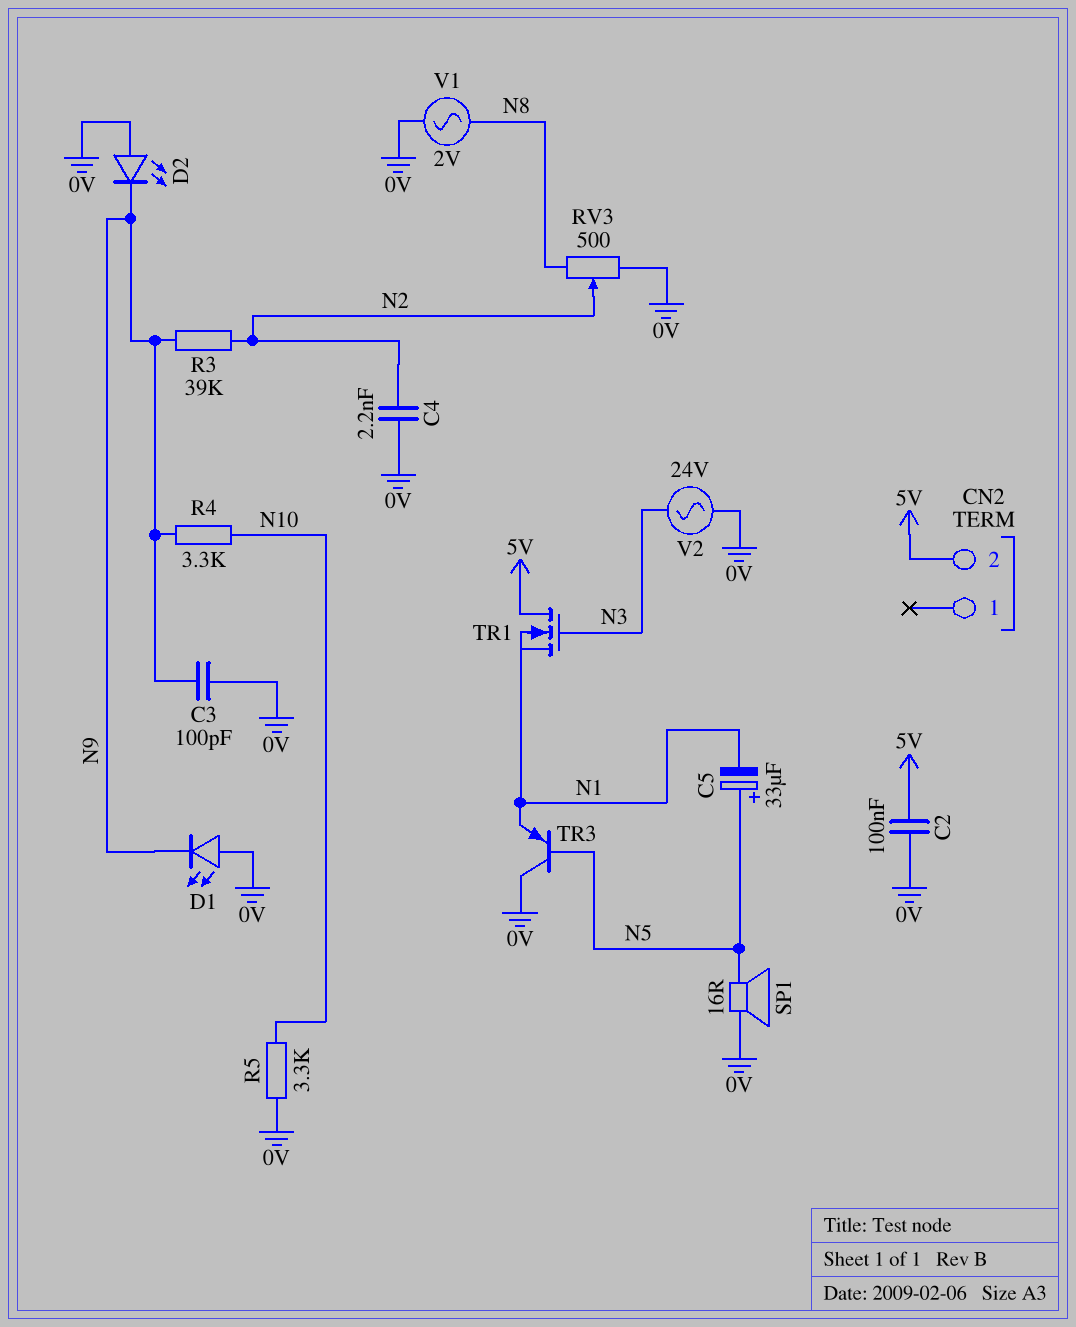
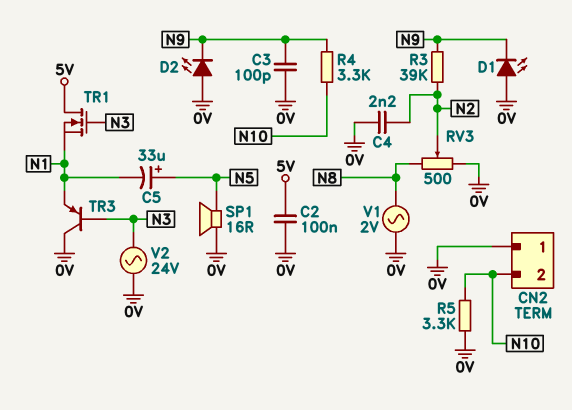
CN2 pin 1: none -> 0V
CN2 pin 2: 5V -> N10
TR3: PNP (B N5, C 0V, E N1) -> PNP (B N3, C 0V, E N1)

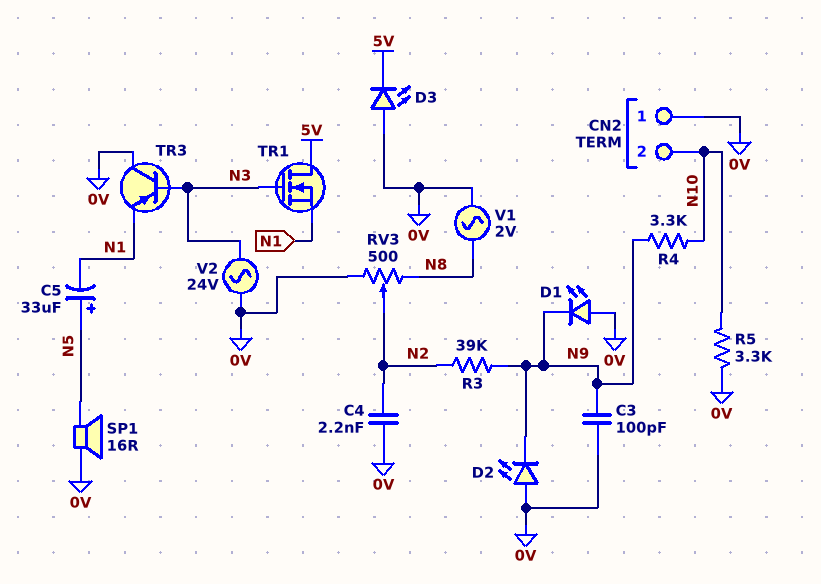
C2: 100nF (0V, 5V) -> none
D3: none -> LED (A 0V, K 5V)

